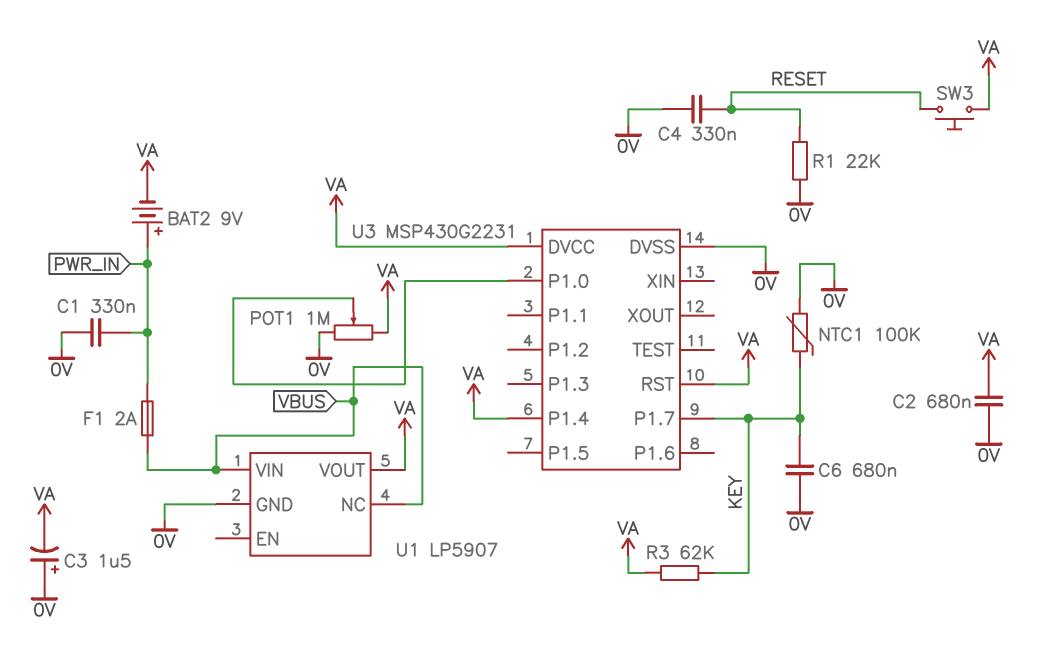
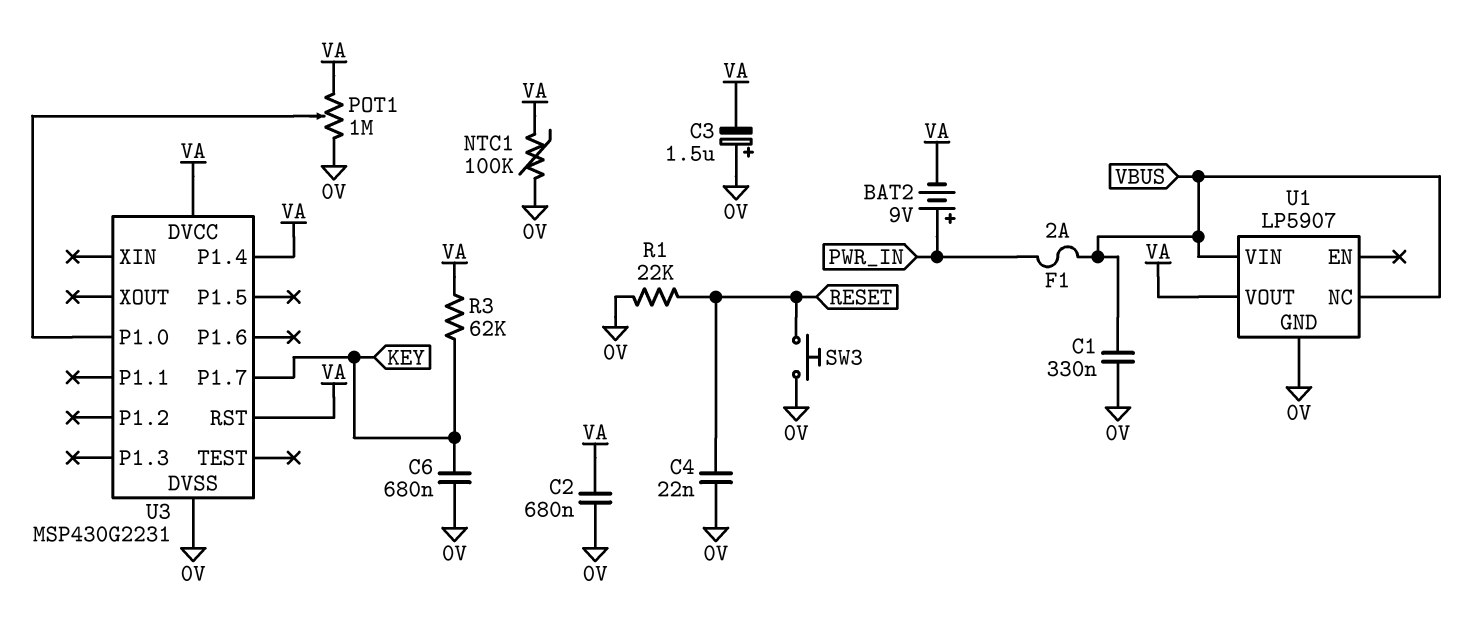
C1: 330nF (0V, PWR_IN) -> 330nF (0V, VBUS)
C4: 330nF (0V, RESET) -> 22nF (0V, RESET)
NTC1: 100k (0V, KEY) -> 100k (0V, VA)
SW3: button (RESET, VA) -> button (0V, RESET)

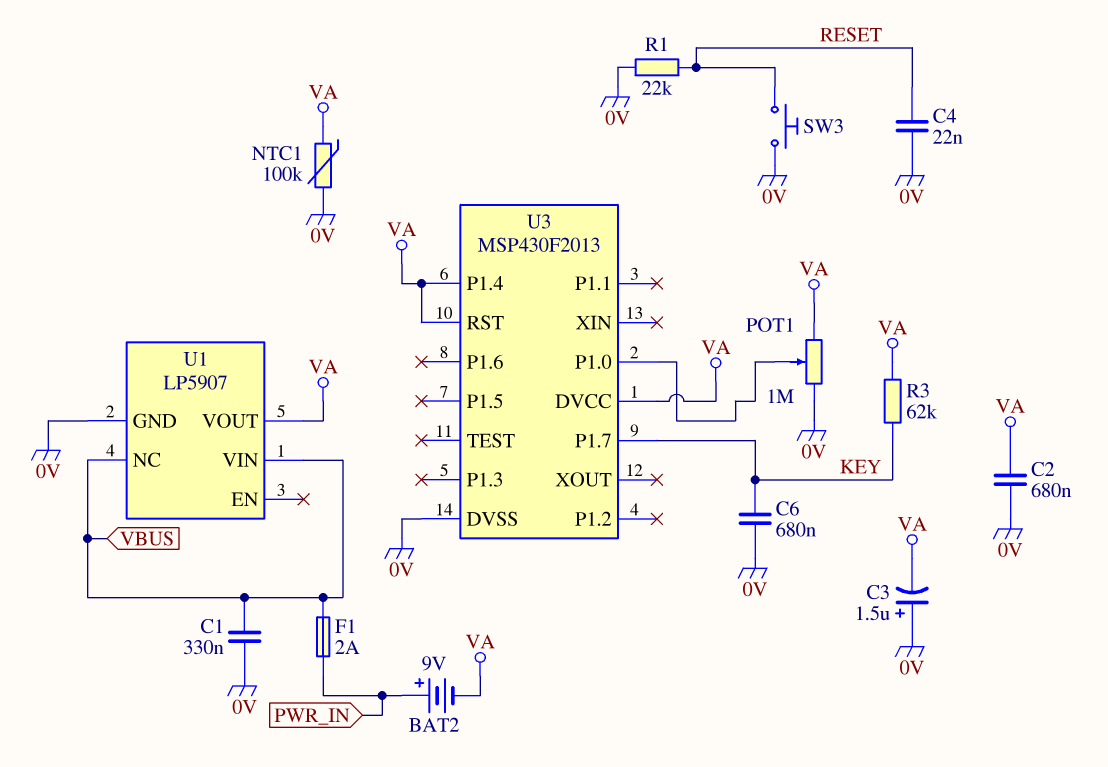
U3: MSP430G2231 -> MSP430F2013

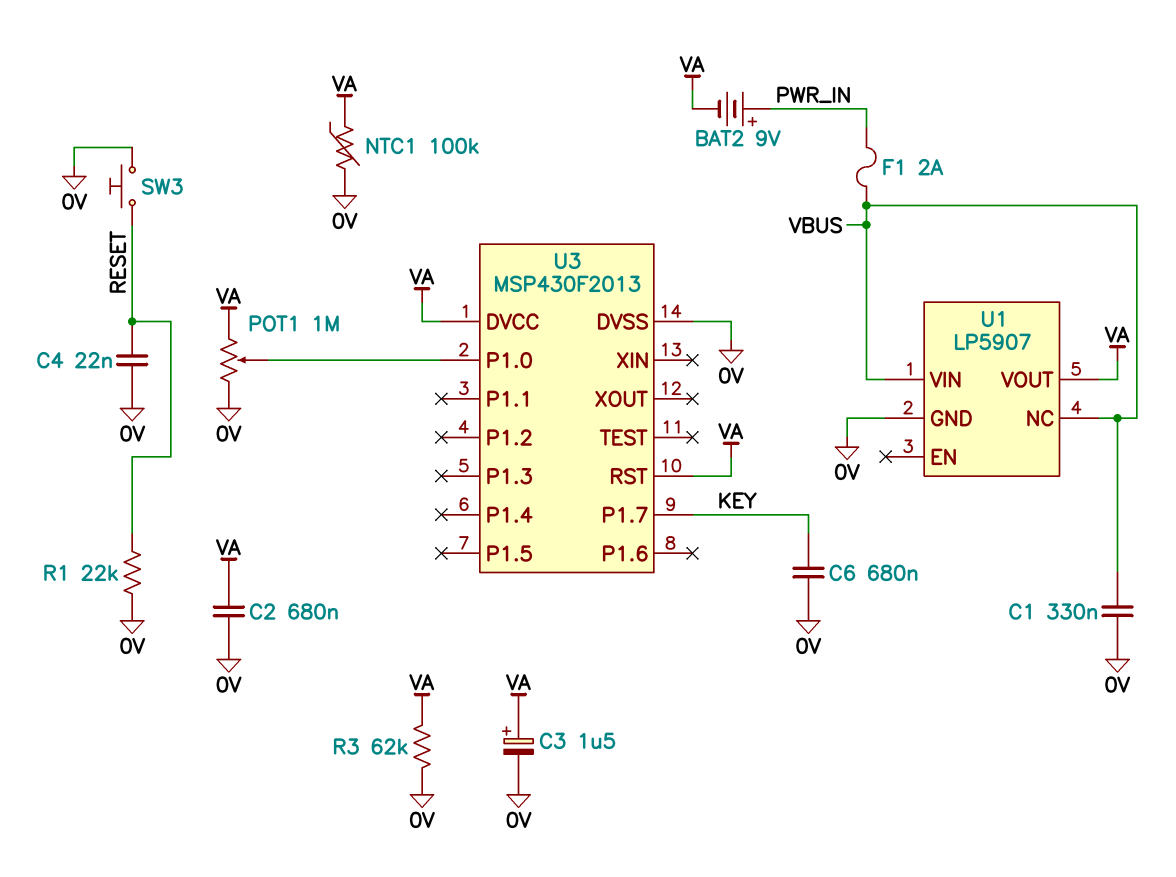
C3: 1.5uF (plus 0V, minus VA) -> 1.5uF (plus VA, minus 0V)
R3: 62k (KEY, VA) -> 62k (0V, VA)
U3 pin P1.4: VA -> none

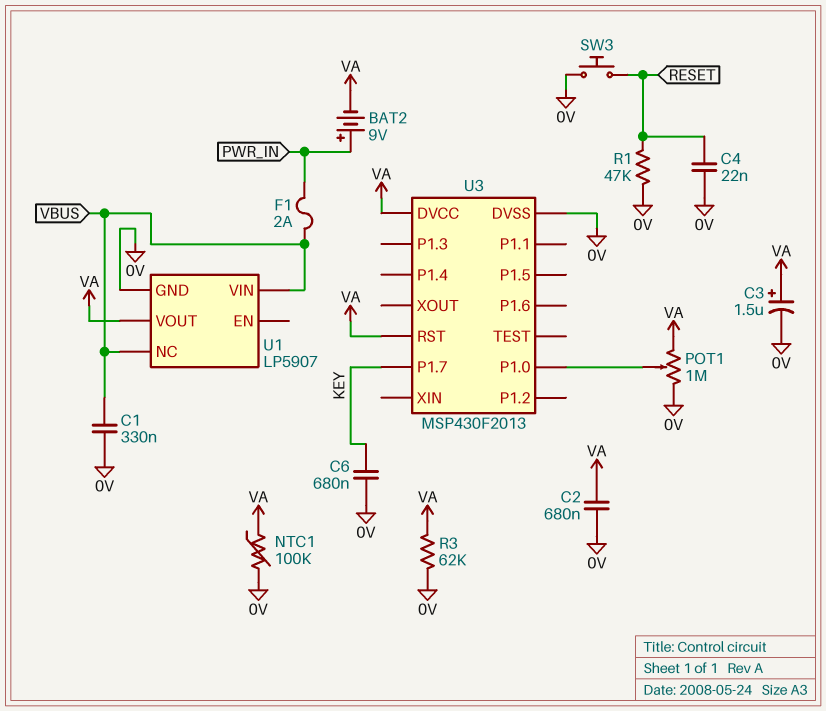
R1: 22k (0V, RESET) -> 47k (0V, RESET)

